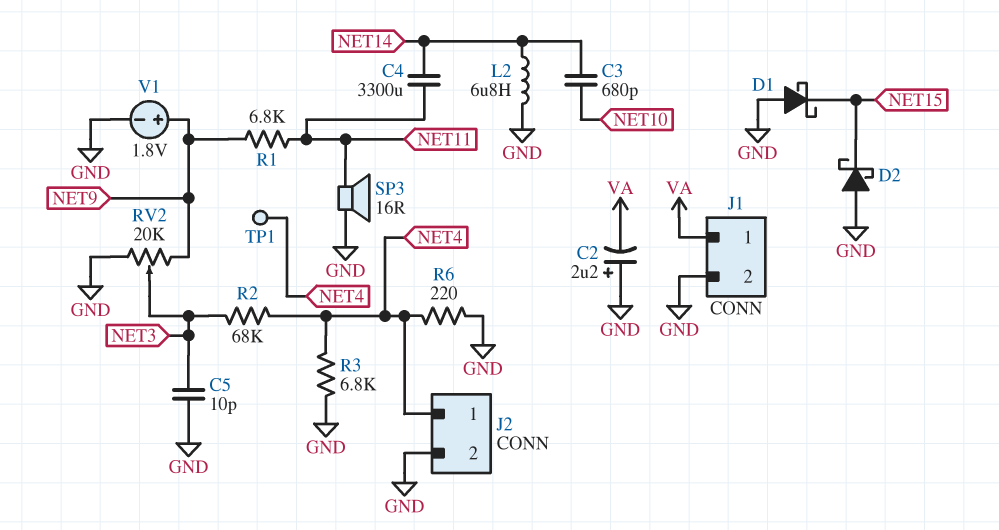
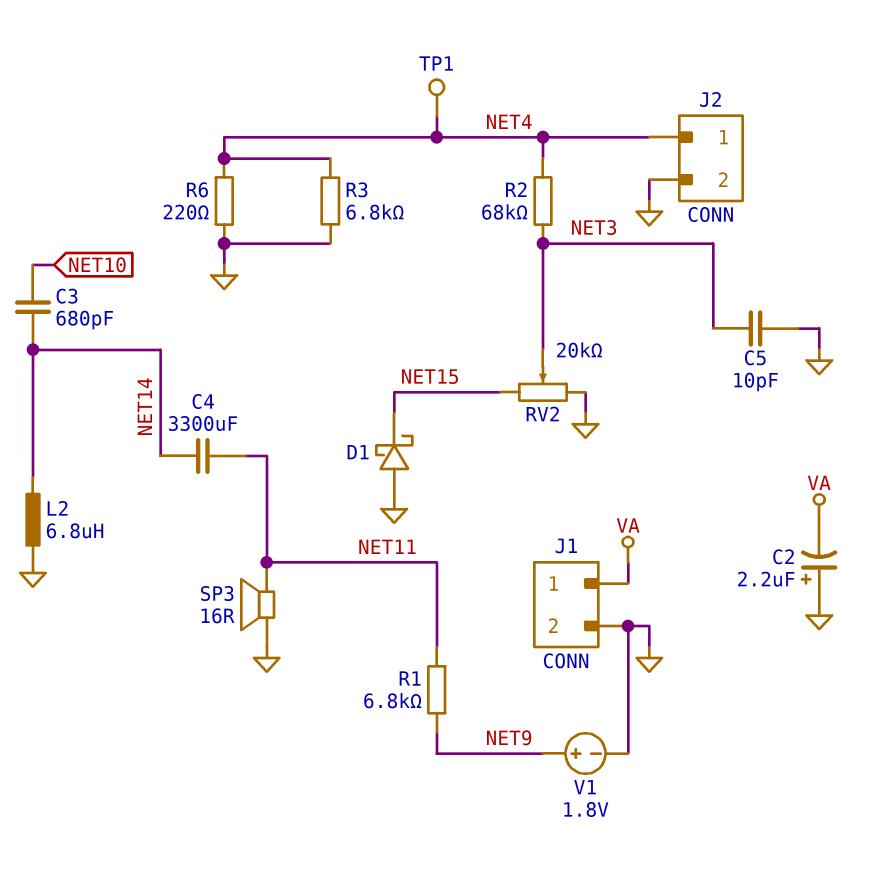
D2: schottky (A GND, K NET15) -> none
RV2: 20k (GND, NET9, wiper NET3) -> 20k (GND, NET15, wiper NET3)

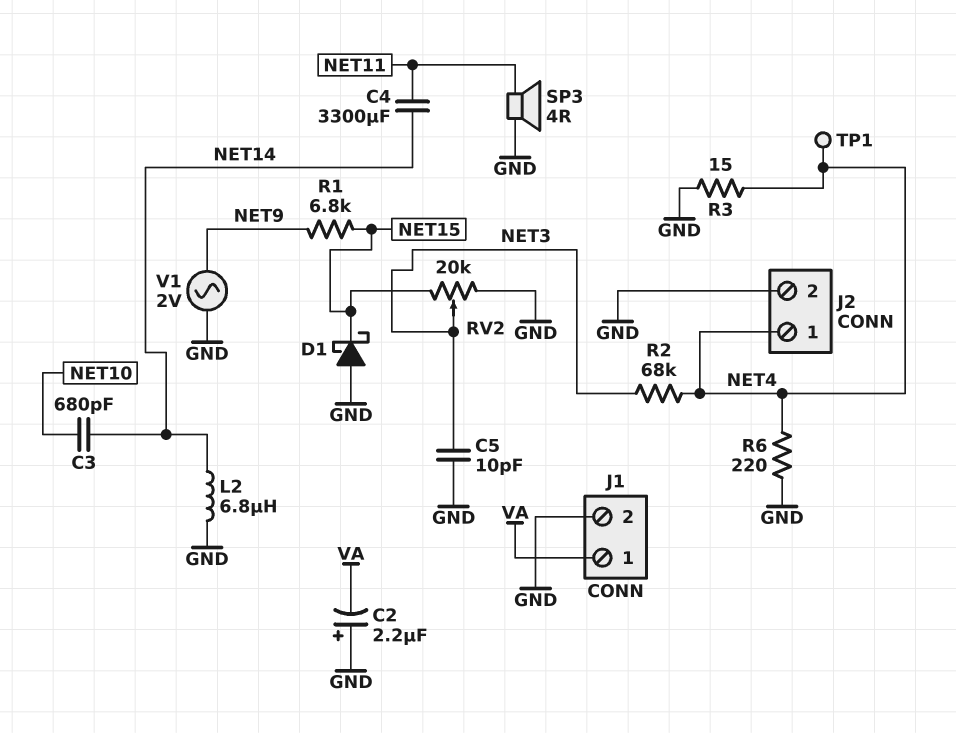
R1: 6.8k (NET9, NET11) -> 6.8k (NET9, NET15)
R3: 6.8k (GND, NET4) -> 15 (GND, NET4)
SP3: speaker 16R (GND, NET11) -> speaker 4R (GND, NET11)
V1: 1.8V (plus NET9, minus GND) -> AC 2V (GND, NET9)

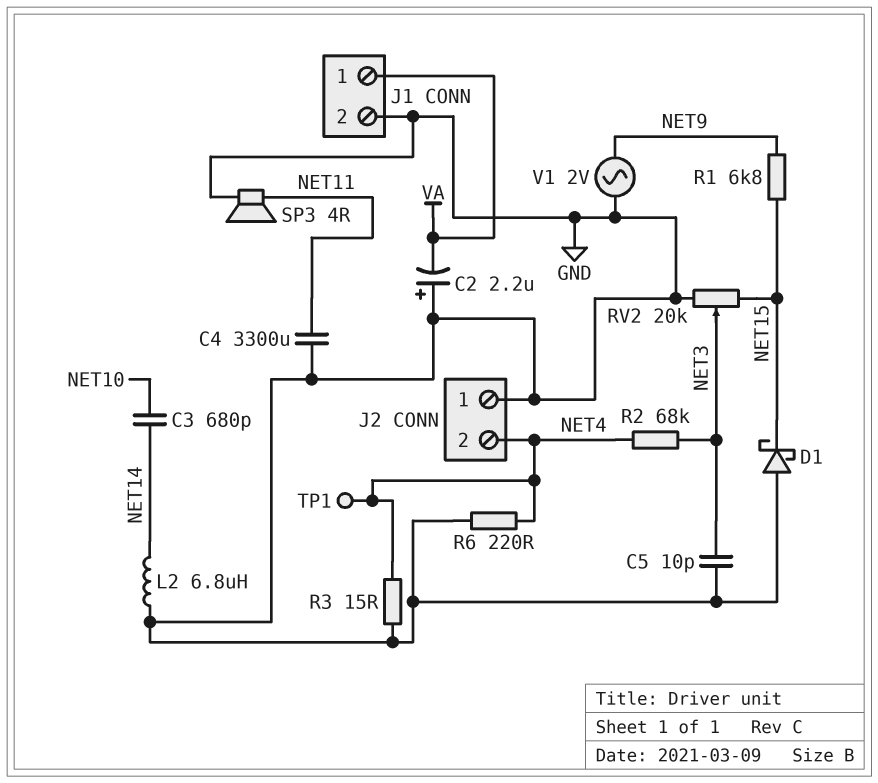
C4: 3300uF (NET11, NET14) -> 3300uF (GND, NET11)
J2 pin 1: NET4 -> GND
J2 pin 2: GND -> NET4

